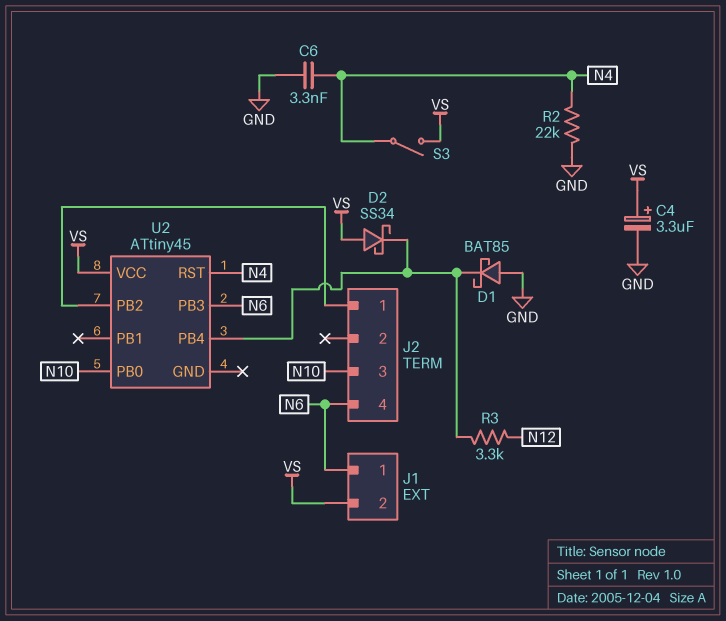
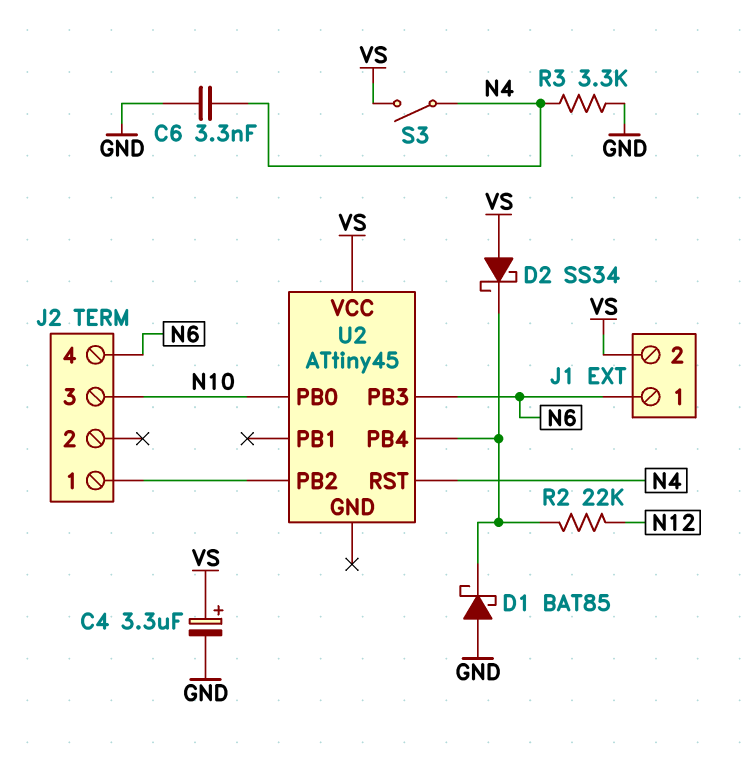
R2: 22k (GND, N4) -> 22k (N12, U2/PB4)
R3: 3.3k (N12, U2/PB4) -> 3.3k (GND, N4)

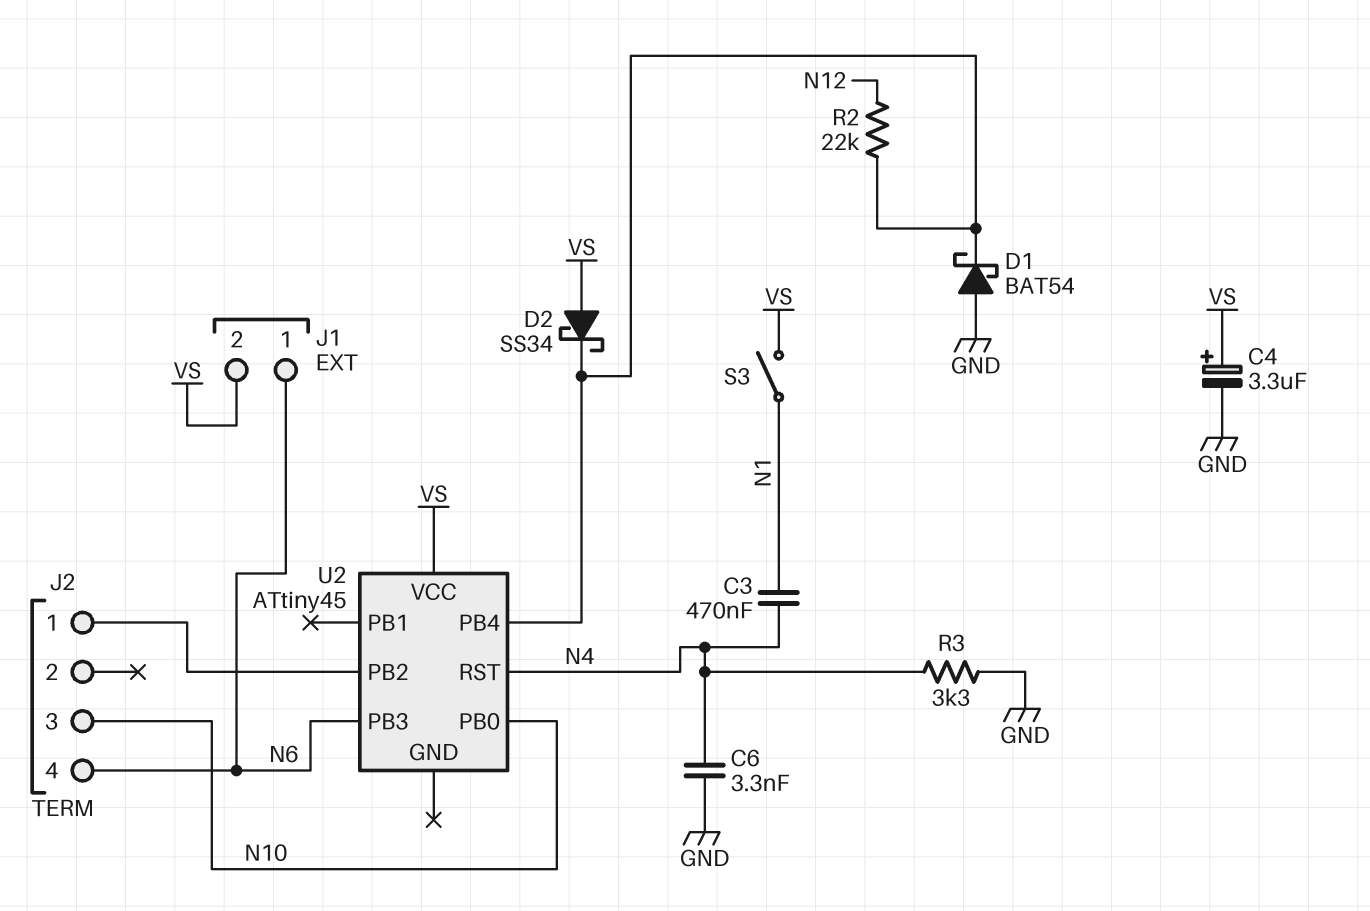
C3: none -> 470nF (N1, N4)
D1: schottky BAT85 (A GND, K U2/PB4) -> schottky BAT54 (A GND, K U2/PB4)
S3: switch (N4, VS) -> switch (N1, VS)

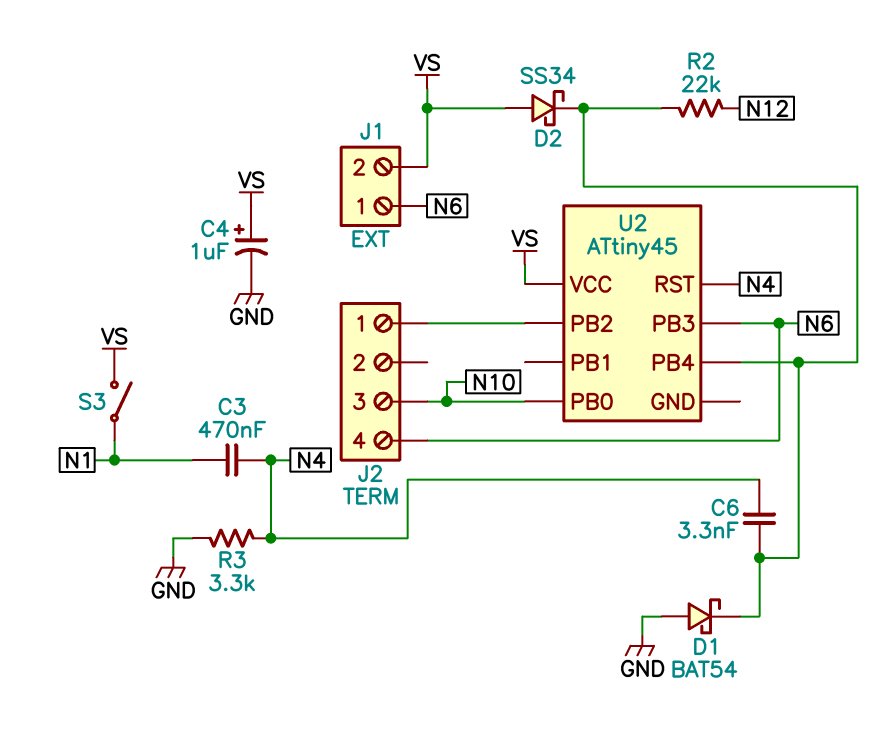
C4: 3.3uF (plus VS, minus GND) -> 1uF (plus VS, minus GND)
C6: 3.3nF (GND, N4) -> 3.3nF (N4, U2/PB4)

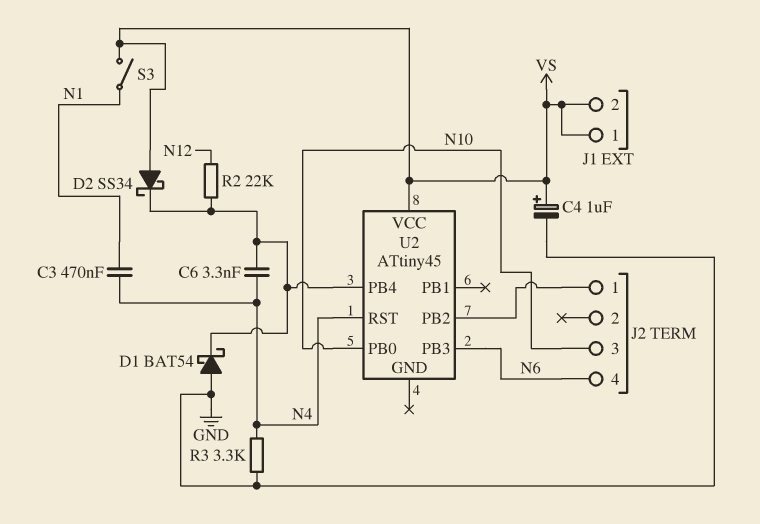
J1 pin 1: N6 -> VS

